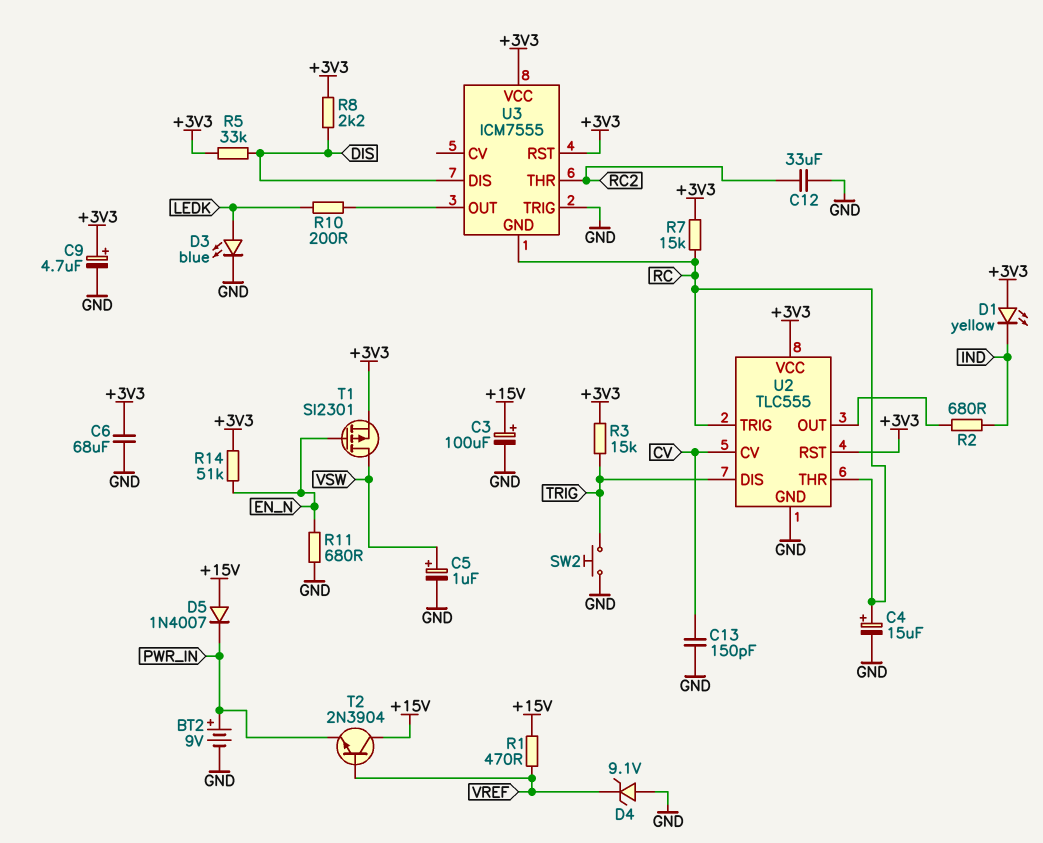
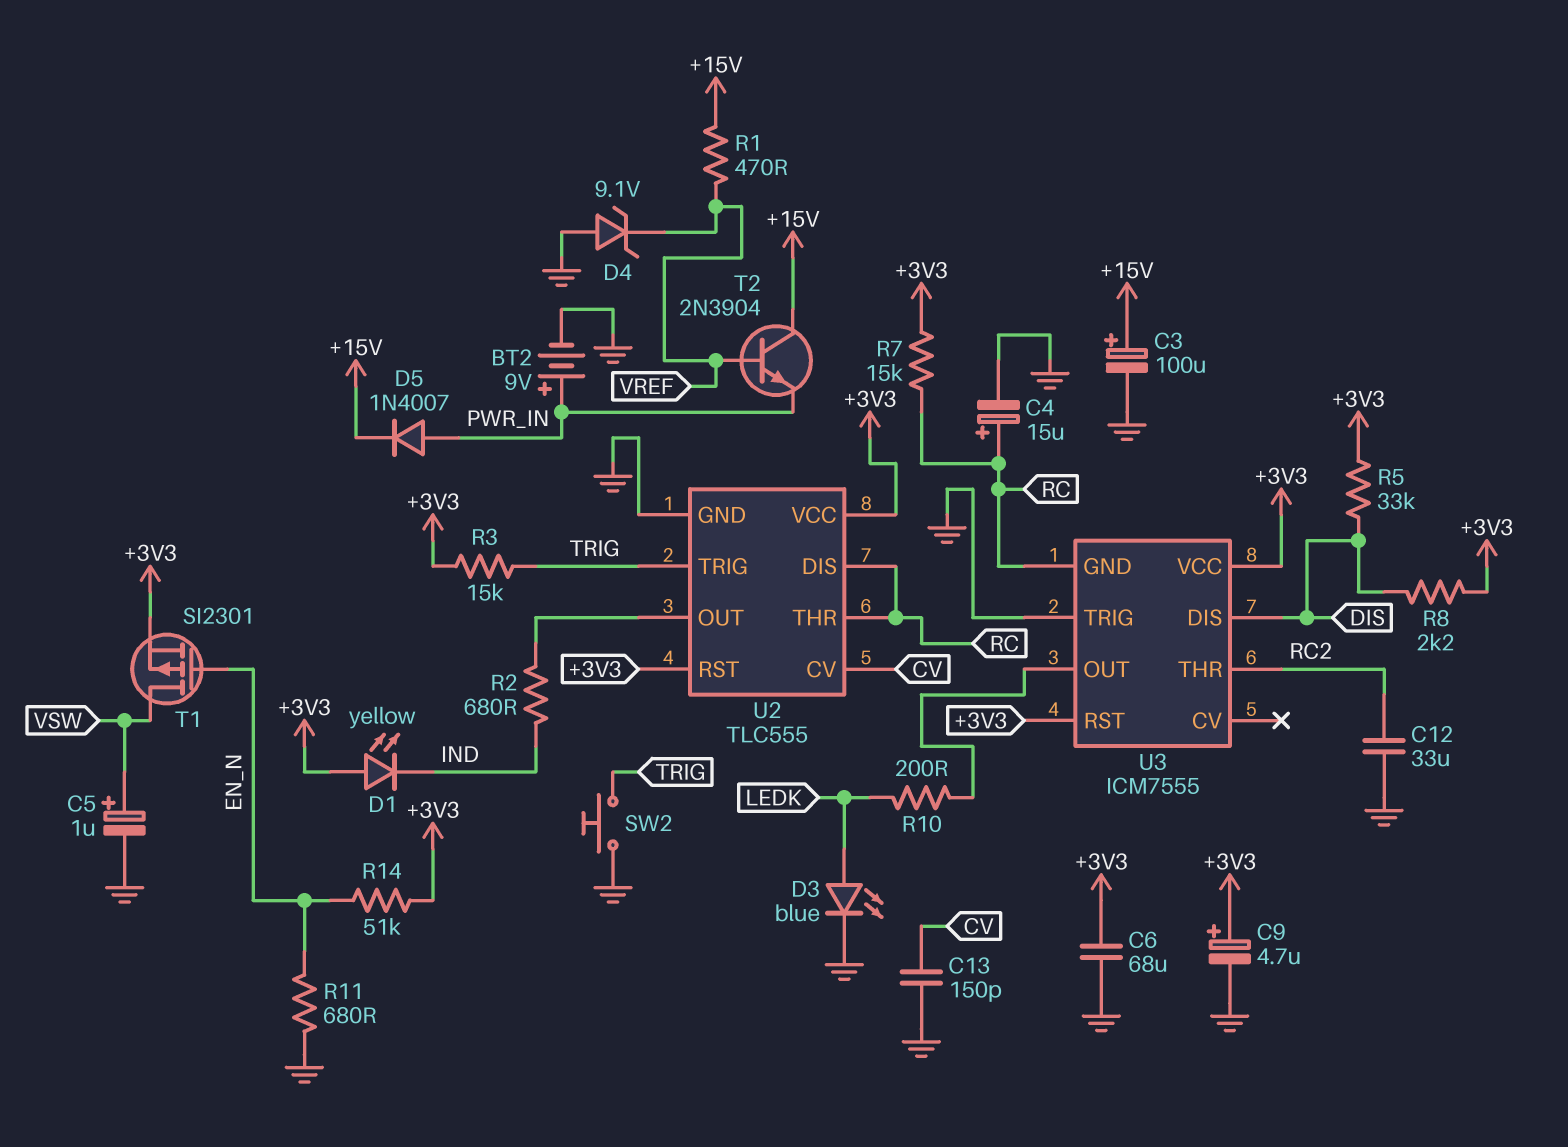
D5: diode 1N4007 (A +15V, K PWR_IN) -> diode 1N4007 (A PWR_IN, K +15V)
U2 pin DIS: TRIG -> RC
U2 pin TRIG: RC -> TRIG

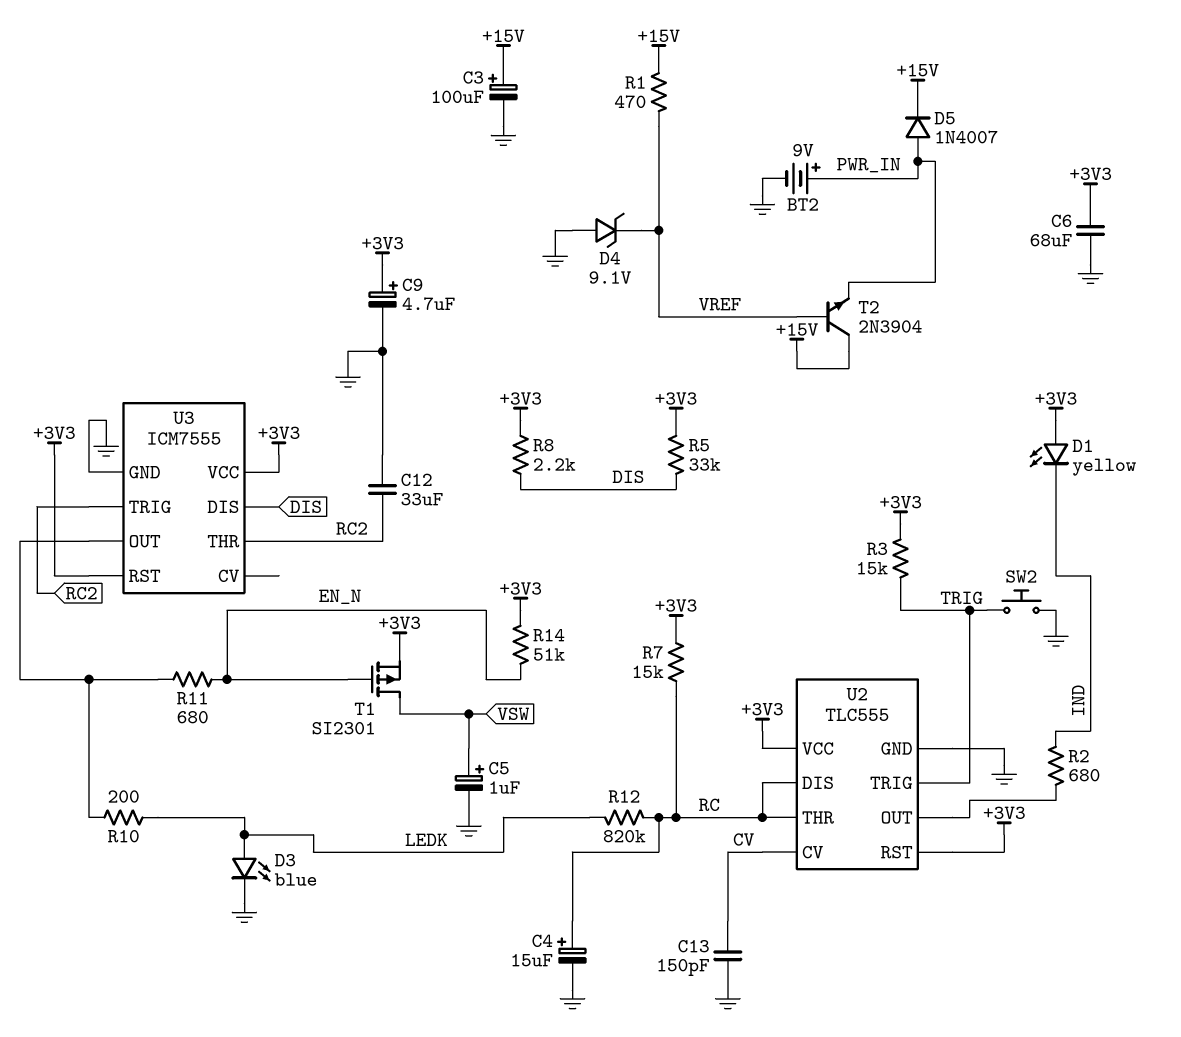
R11: 680 (EN_N, GND) -> 680 (EN_N, U3/OUT)
R12: none -> 820k (LEDK, RC)
U3 pin GND: RC -> GND
U3 pin TRIG: GND -> RC2

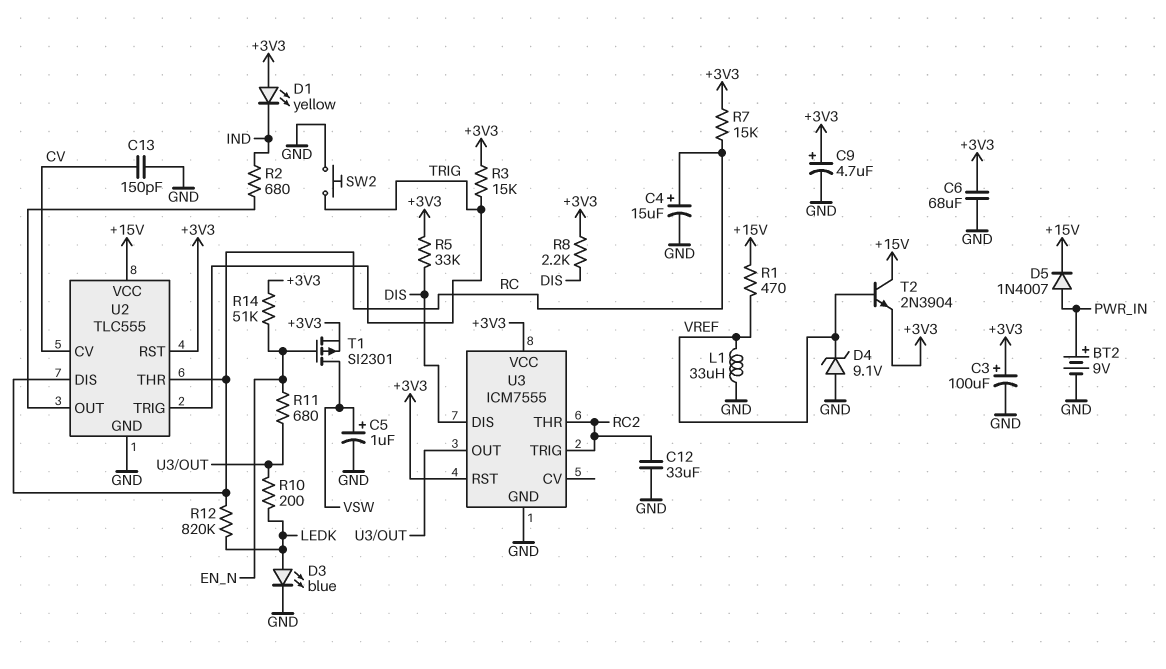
C3: 100uF (plus +15V, minus GND) -> 100uF (plus +3V3, minus GND)
L1: none -> 33uH (GND, VREF)
T2: NPN 2N3904 (B VREF, C +15V, E PWR_IN) -> NPN 2N3904 (B VREF, C +15V, E +3V3)
U2 pin VCC: +3V3 -> +15V

